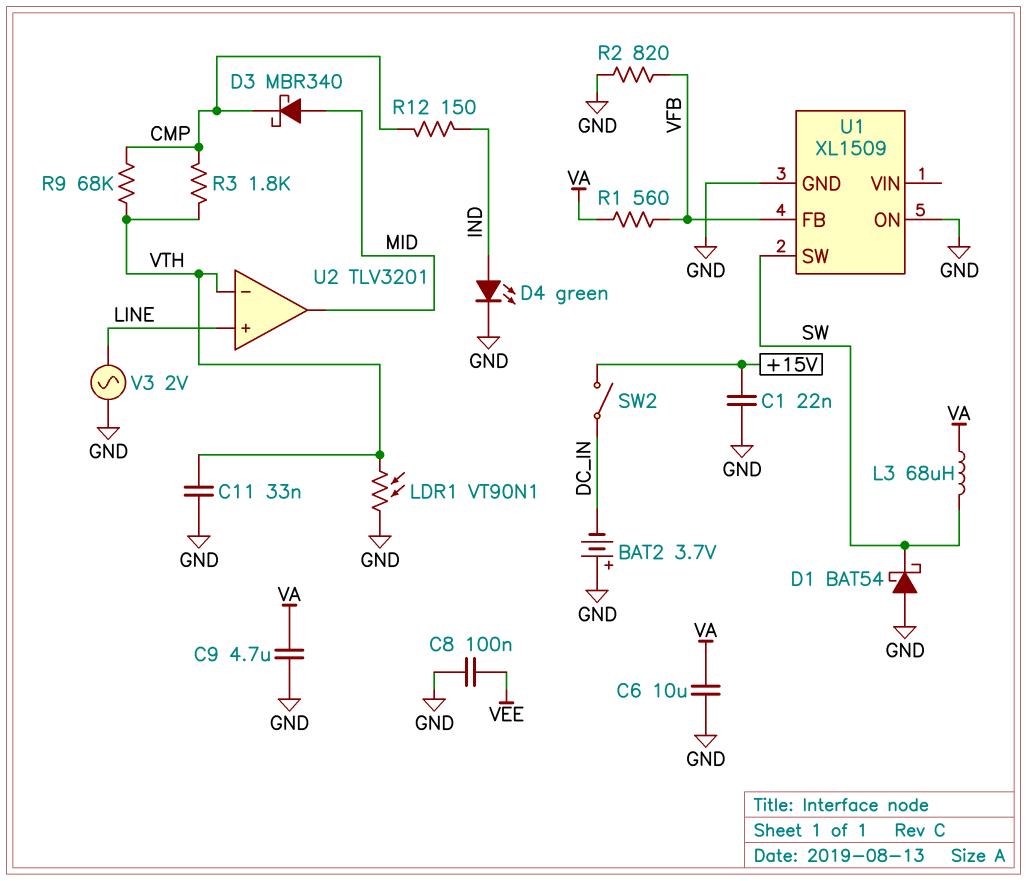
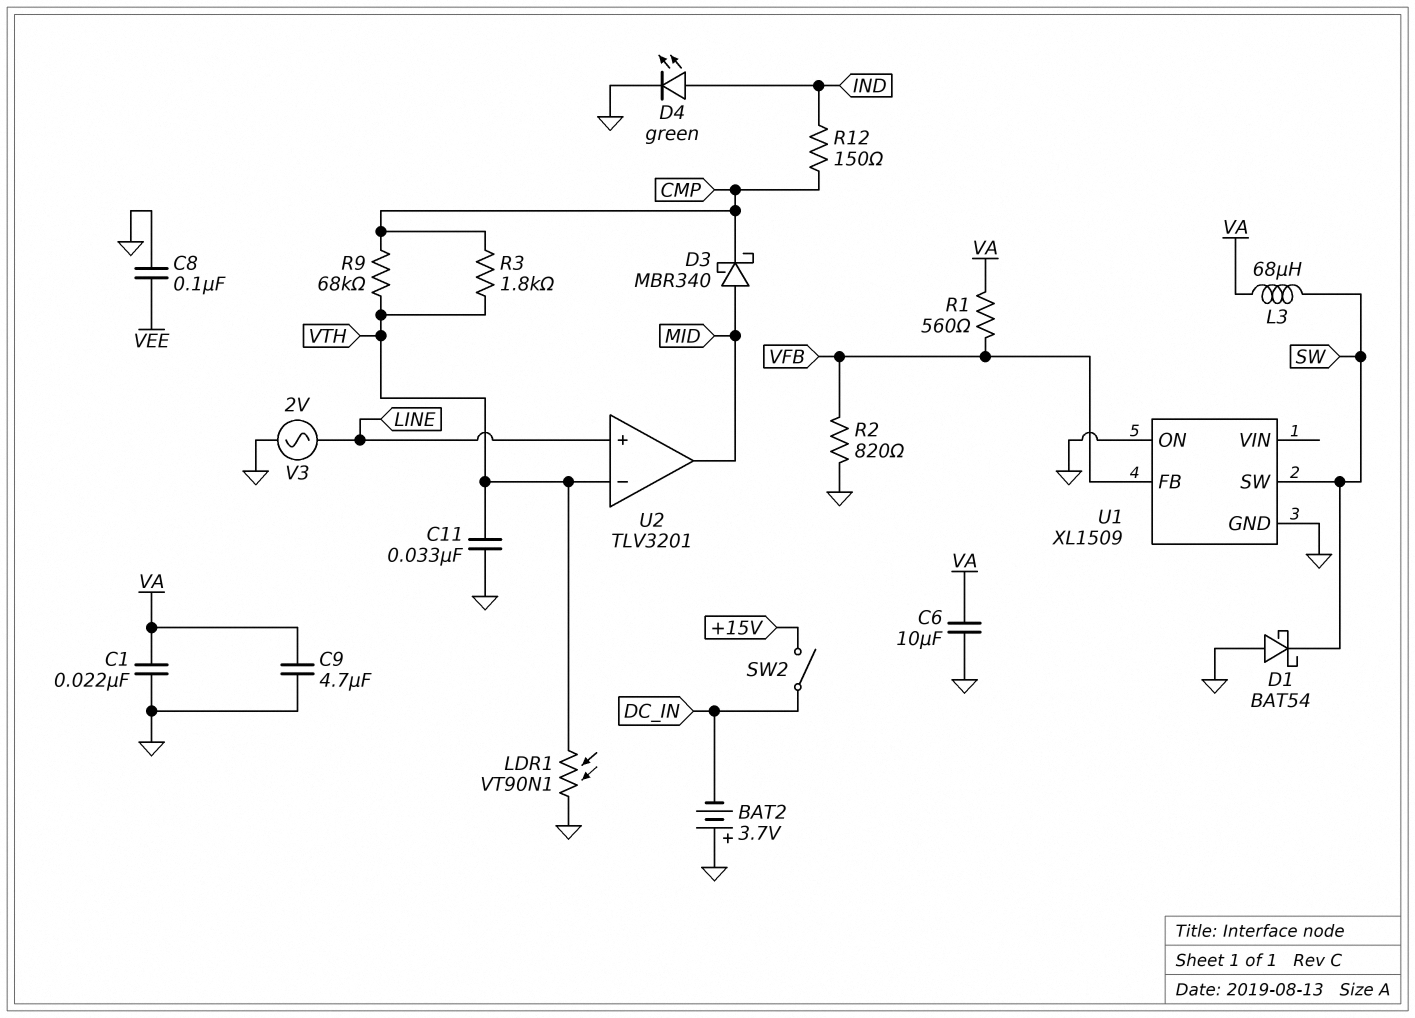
C1: 22nF (+15V, GND) -> 22nF (GND, VA)

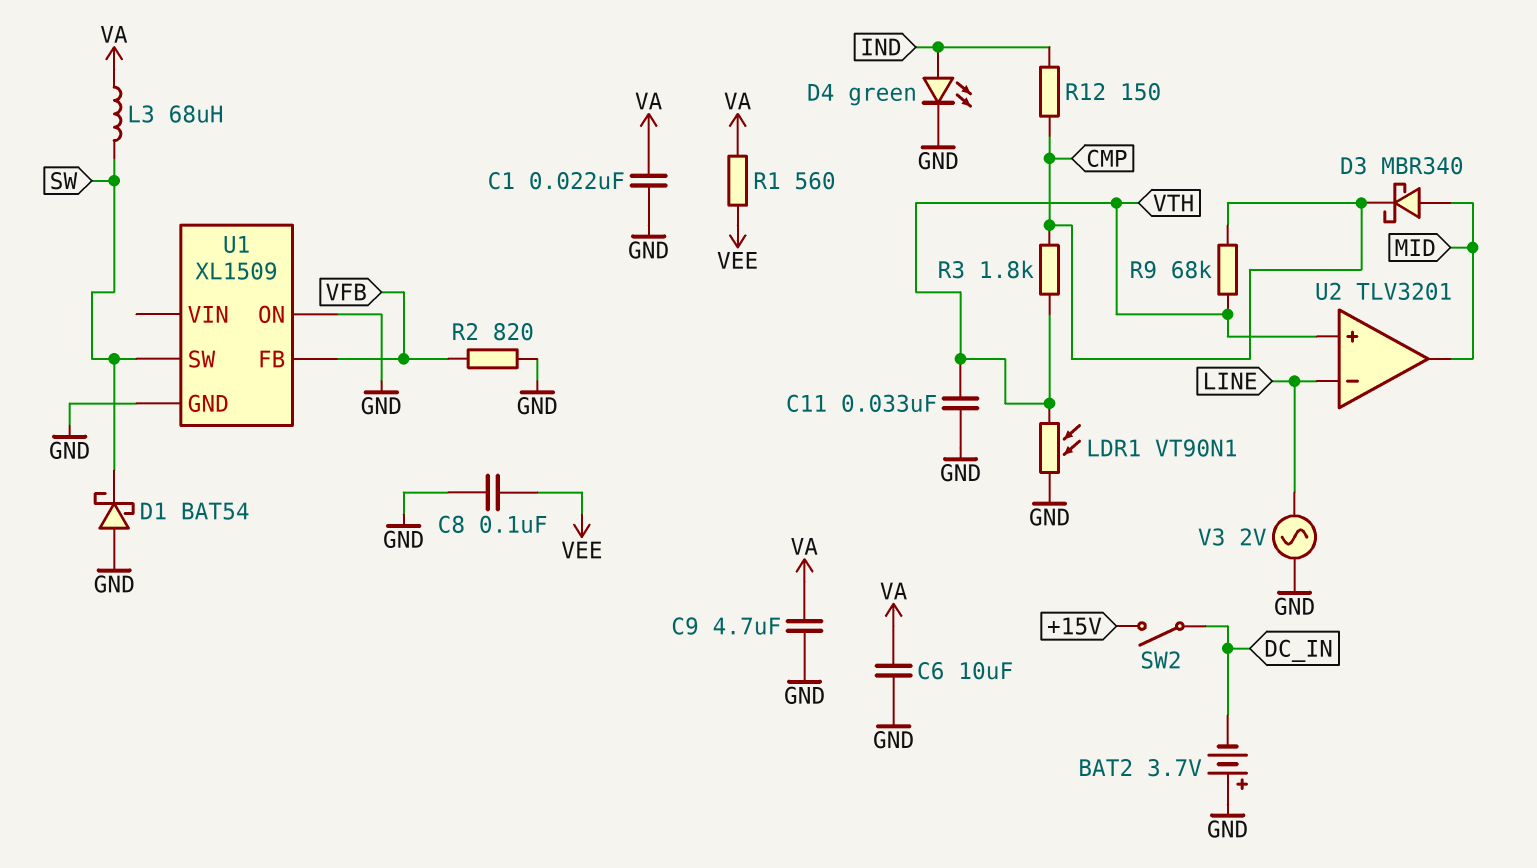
R1: 560 (VA, VFB) -> 560 (VA, VEE)
U2 pin in+: LINE -> VTH
U2 pin in-: VTH -> LINE

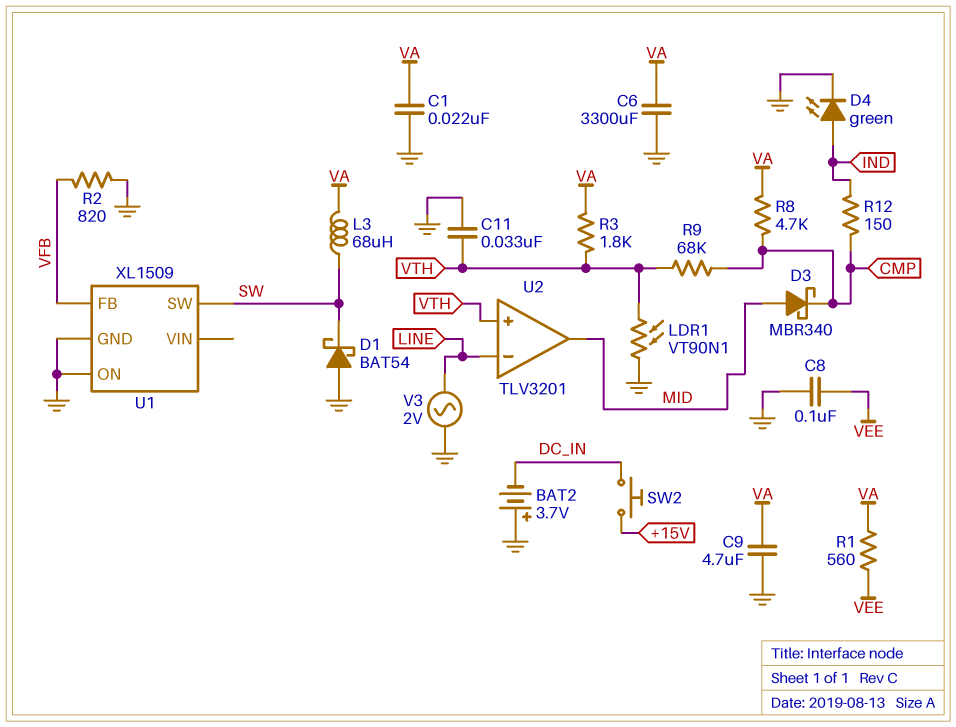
C6: 10uF (GND, VA) -> 3300uF (GND, VA)
R3: 1.8k (CMP, VTH) -> 1.8k (VA, VTH)
R8: none -> 4.7k (CMP, VA)
SW2: switch (+15V, DC_IN) -> button (+15V, DC_IN)

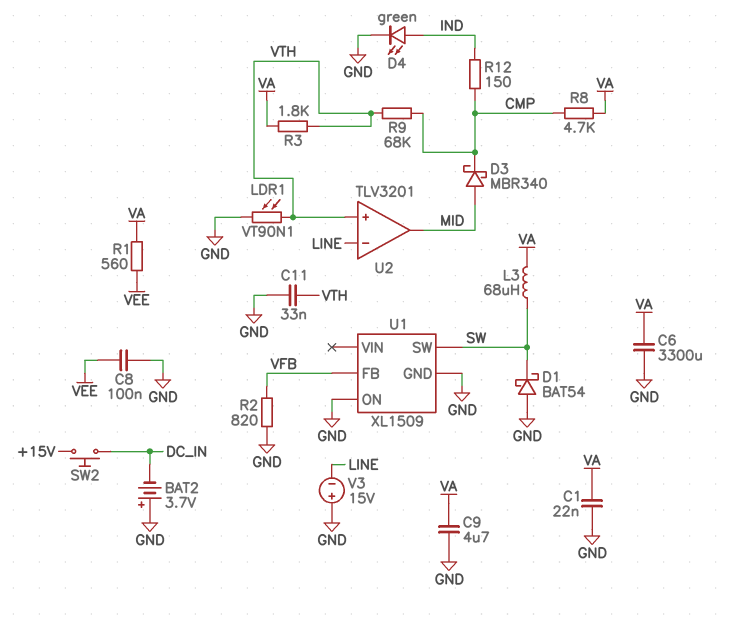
V3: AC 2V (GND, LINE) -> 15V (plus GND, minus LINE)

